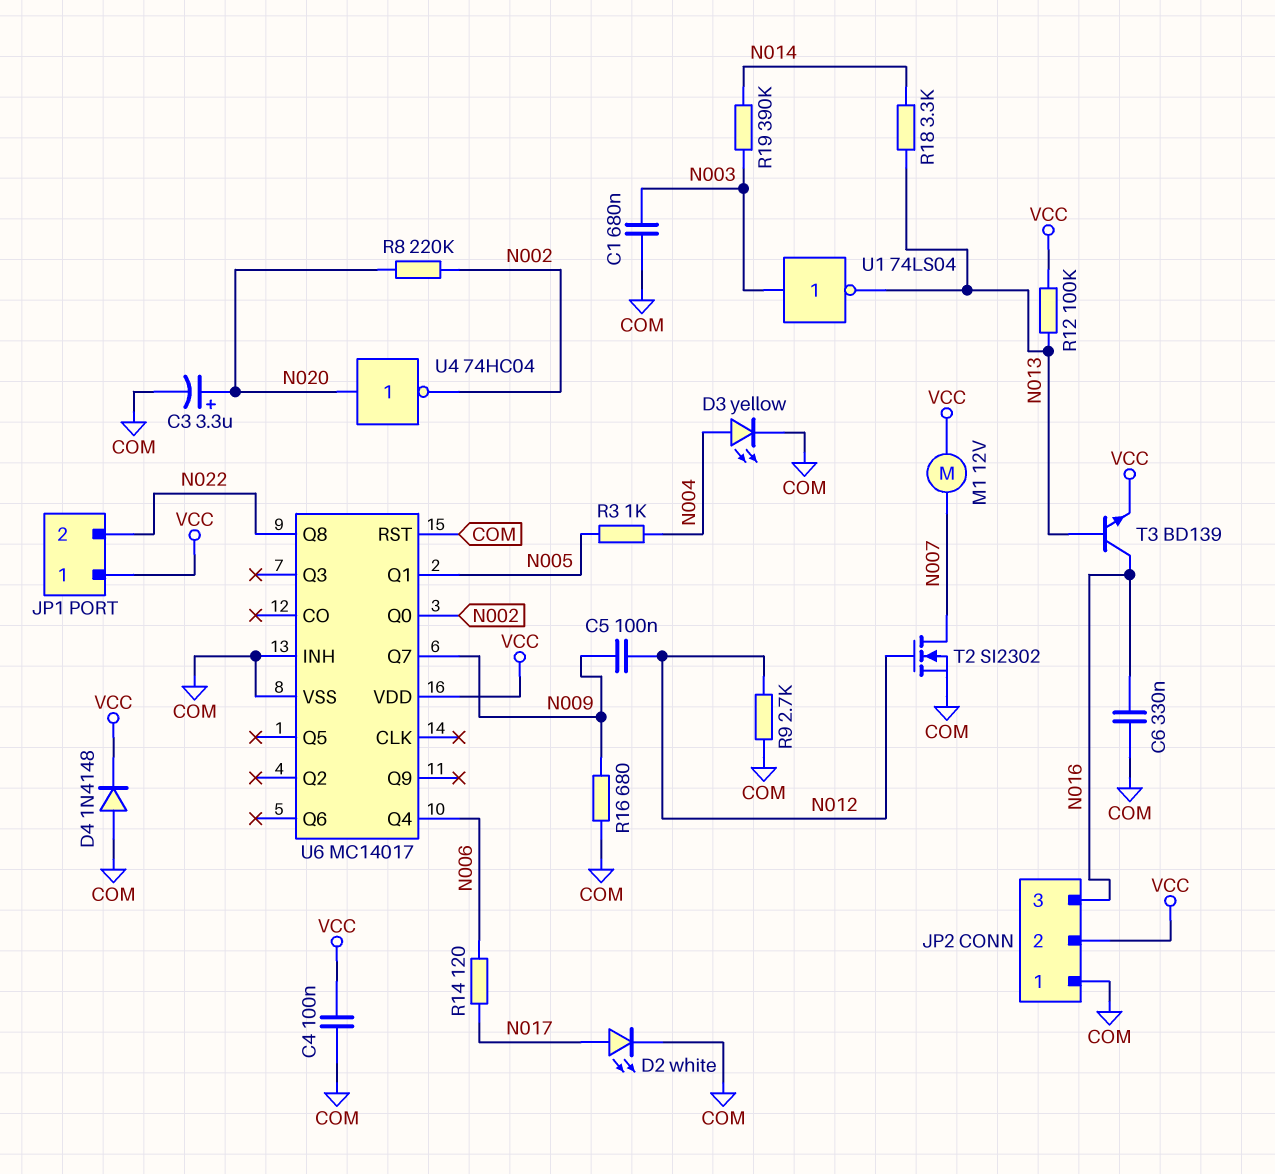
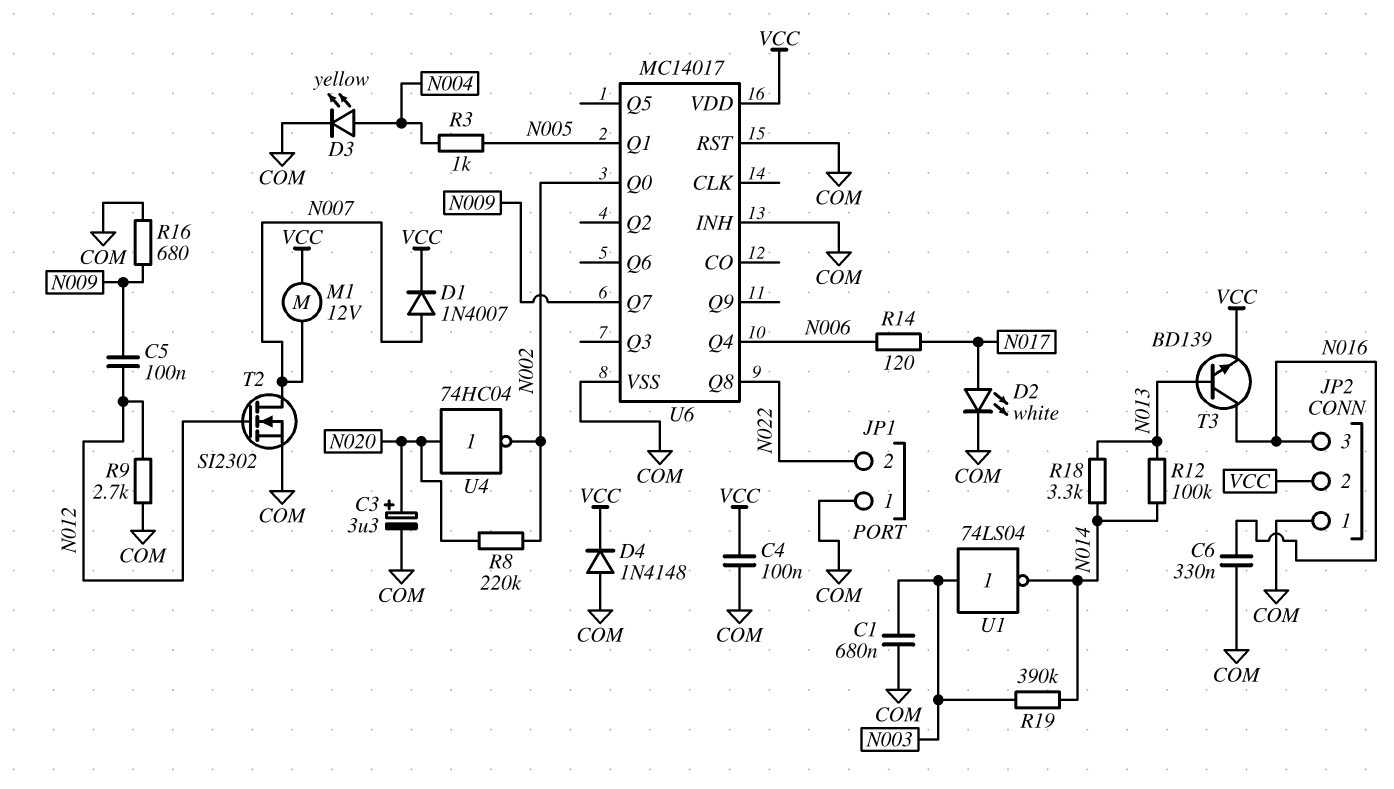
D1: none -> diode 1N4007 (A N007, K VCC)
JP1 pin 1: VCC -> COM
R12: 100k (N013, VCC) -> 100k (N013, N014)
U1: NOT 74LS04 (in N003, out N013) -> NOT 74LS04 (in N003, out N014)

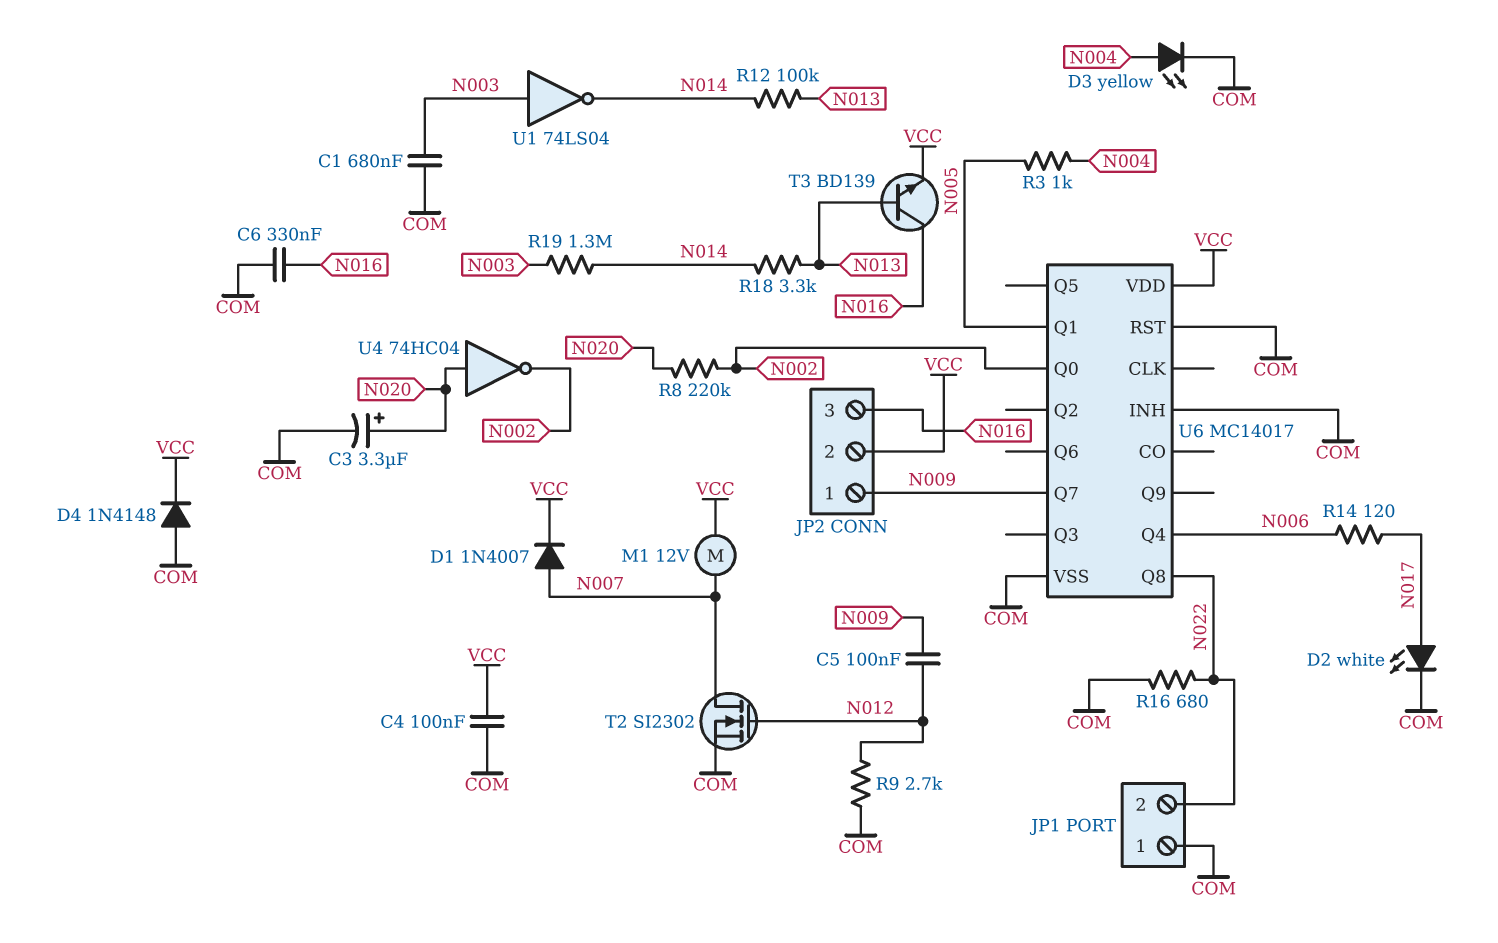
JP2 pin 1: COM -> N009
R16: 680 (COM, N009) -> 680 (COM, N022)
R19: 390k (N003, N014) -> 1.3M (N003, N014)

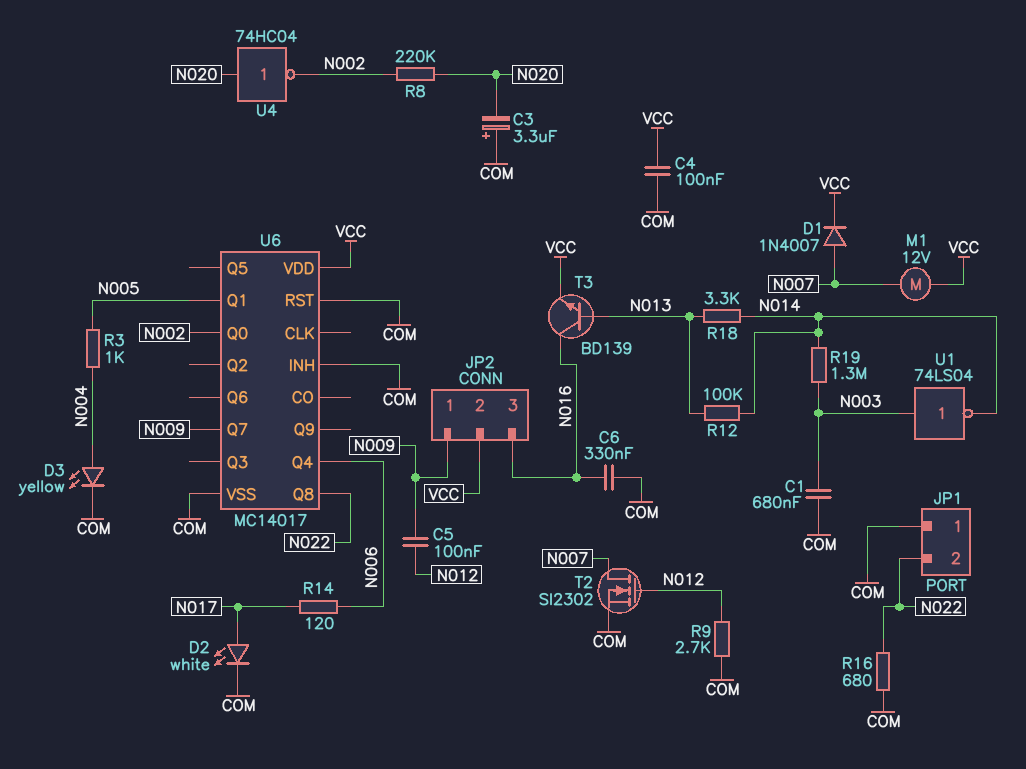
C3: 3.3uF (plus N020, minus COM) -> 3.3uF (plus COM, minus N020)
D4: diode 1N4148 (A COM, K VCC) -> none

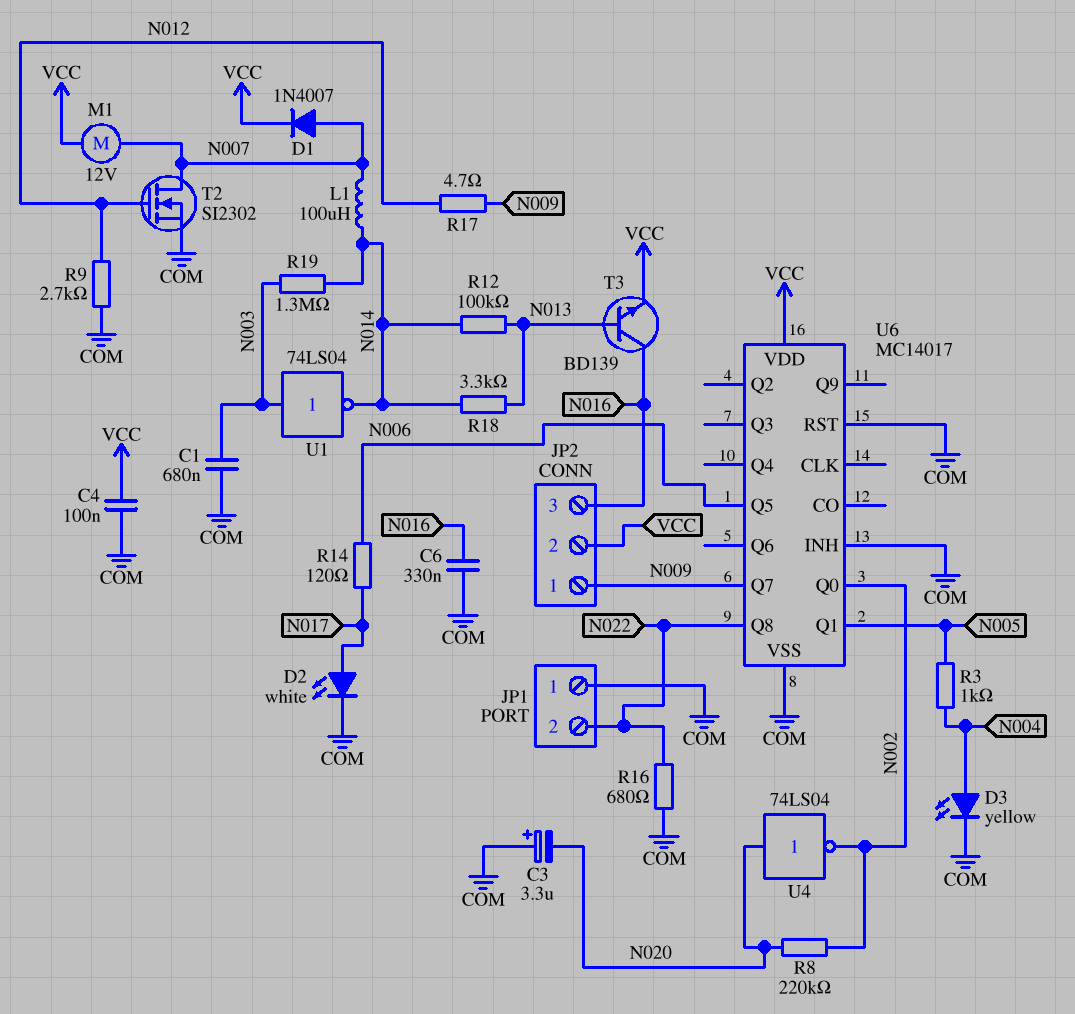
C5: 100nF (N009, N012) -> none
L1: none -> 100uH (N007, N014)
R17: none -> 4.7 (N009, N012)
U4: NOT 74HC04 (in N020, out N002) -> NOT 74LS04 (in N020, out N002)
U6 pin Q4: N006 -> none
U6 pin Q5: none -> N006

